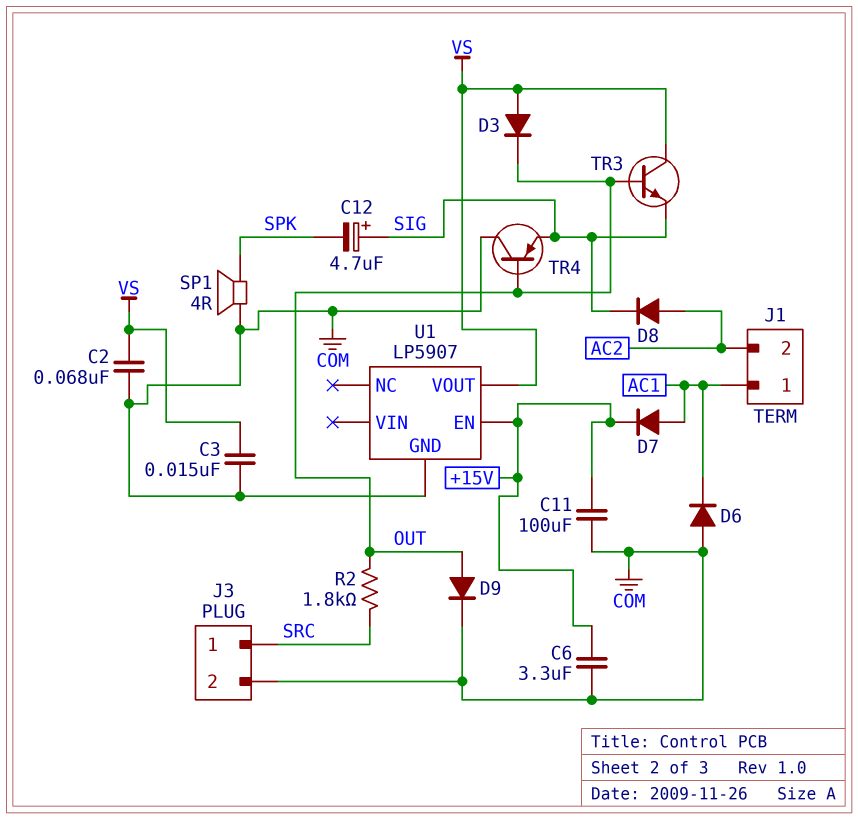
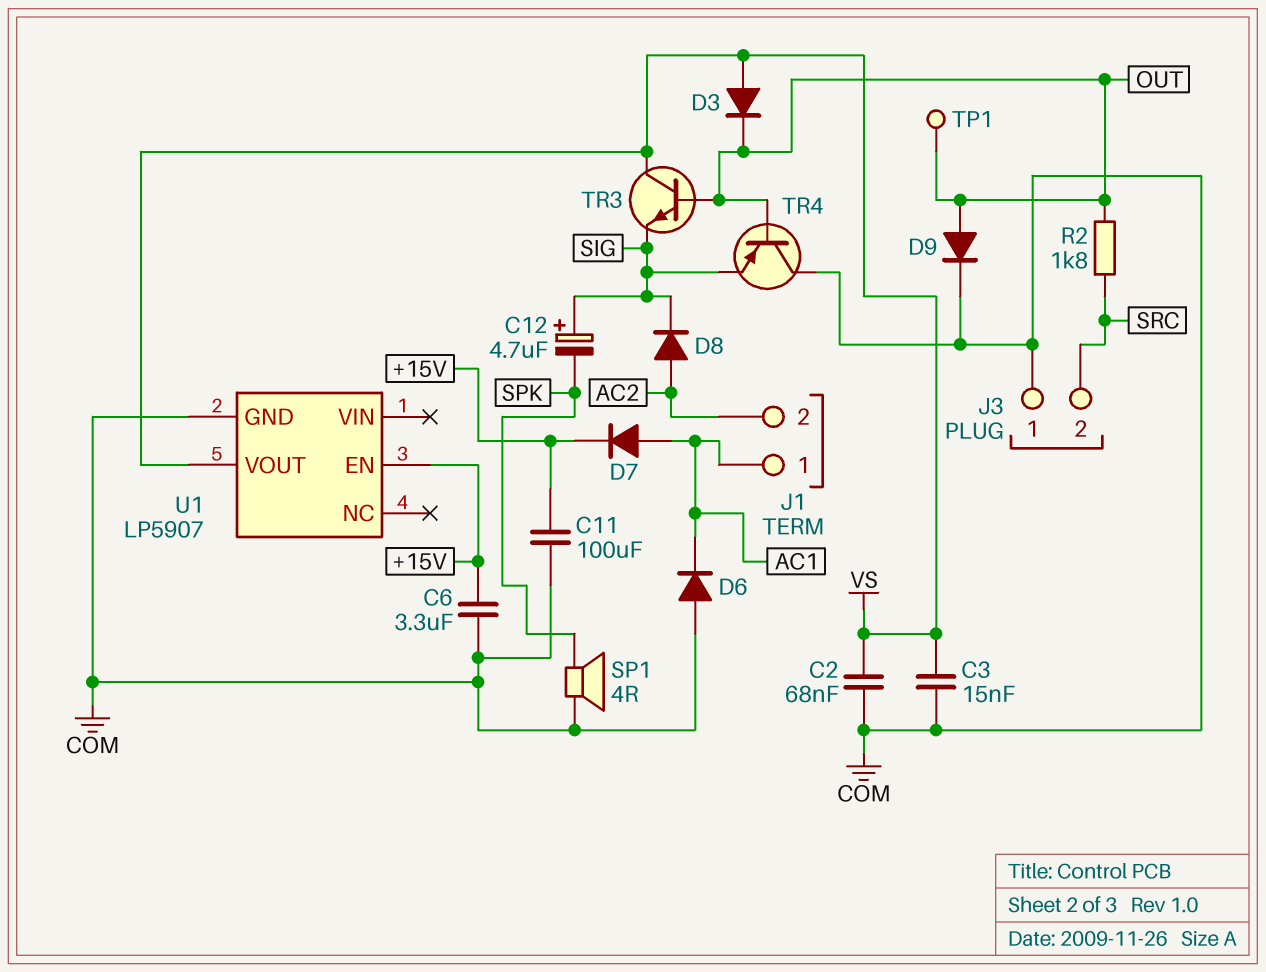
J3 pin 1: SRC -> COM
J3 pin 2: COM -> SRC
TP1: none -> test point (OUT)

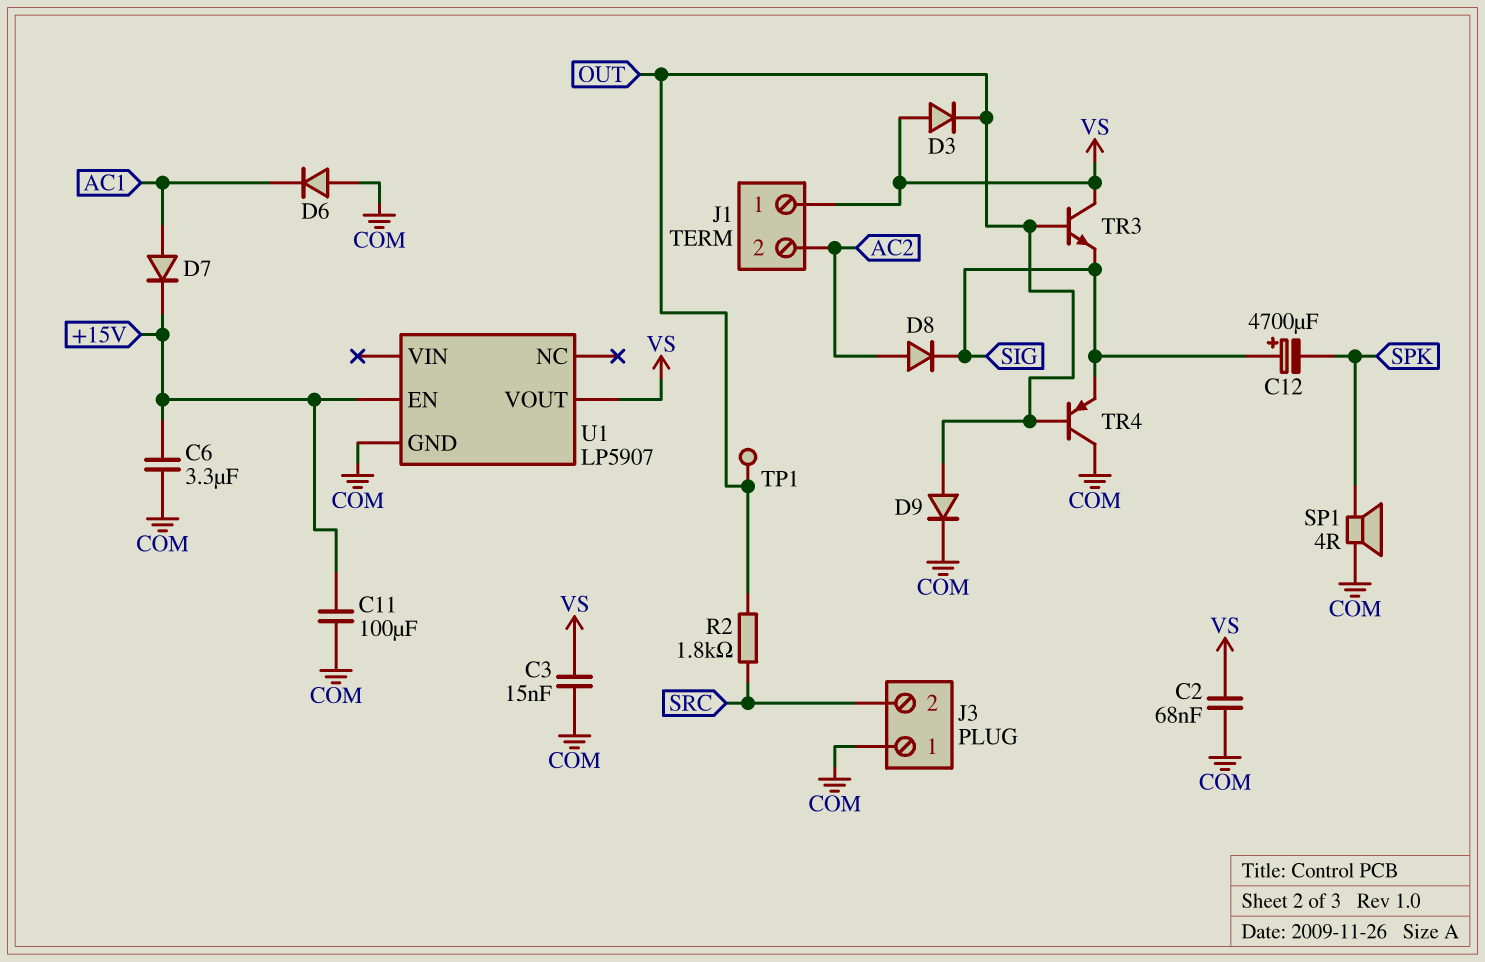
C12: 4.7uF (plus SIG, minus SPK) -> 4700uF (plus SIG, minus SPK)
J1 pin 1: AC1 -> VS

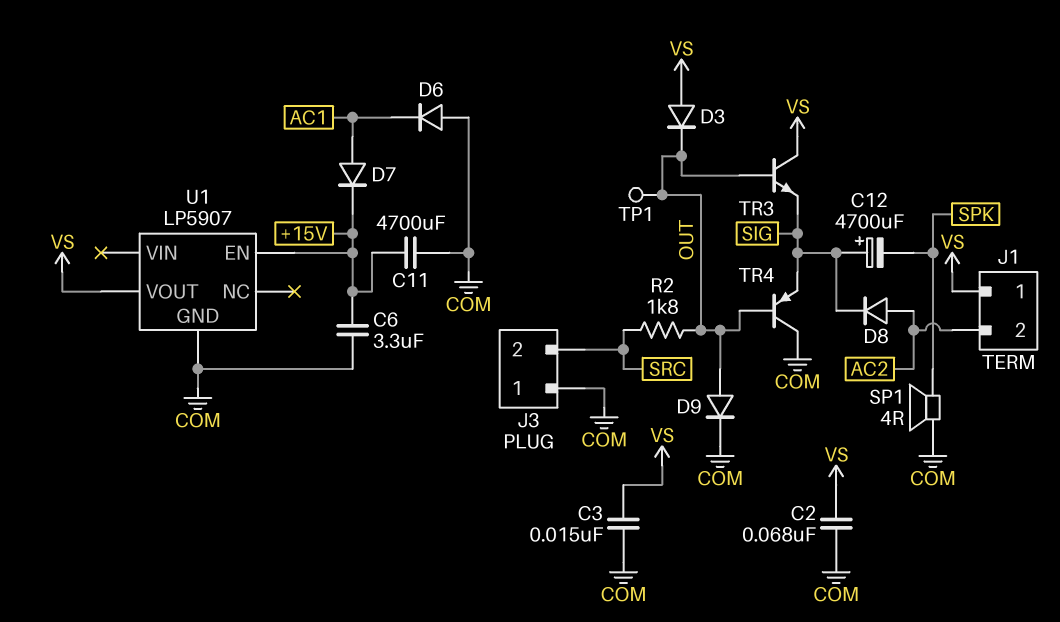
C11: 100uF (+15V, COM) -> 4700uF (+15V, COM)

